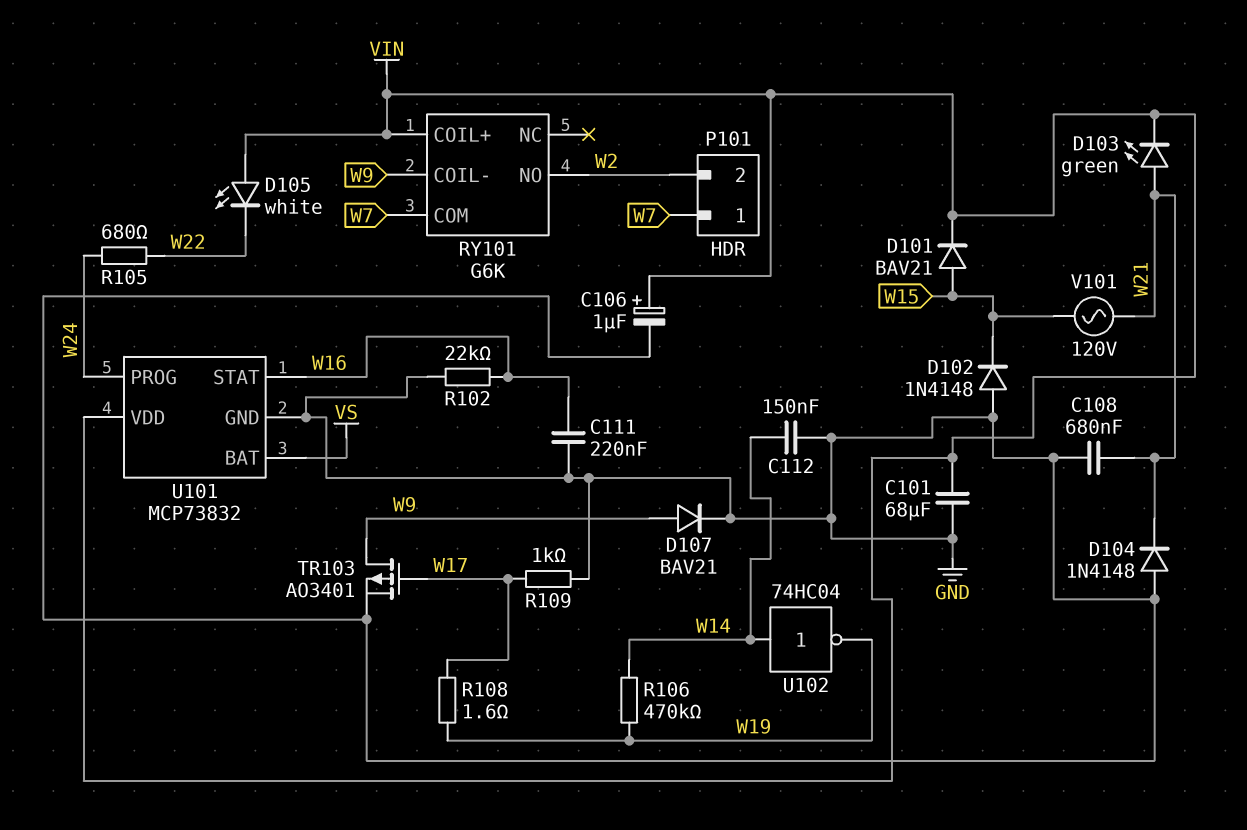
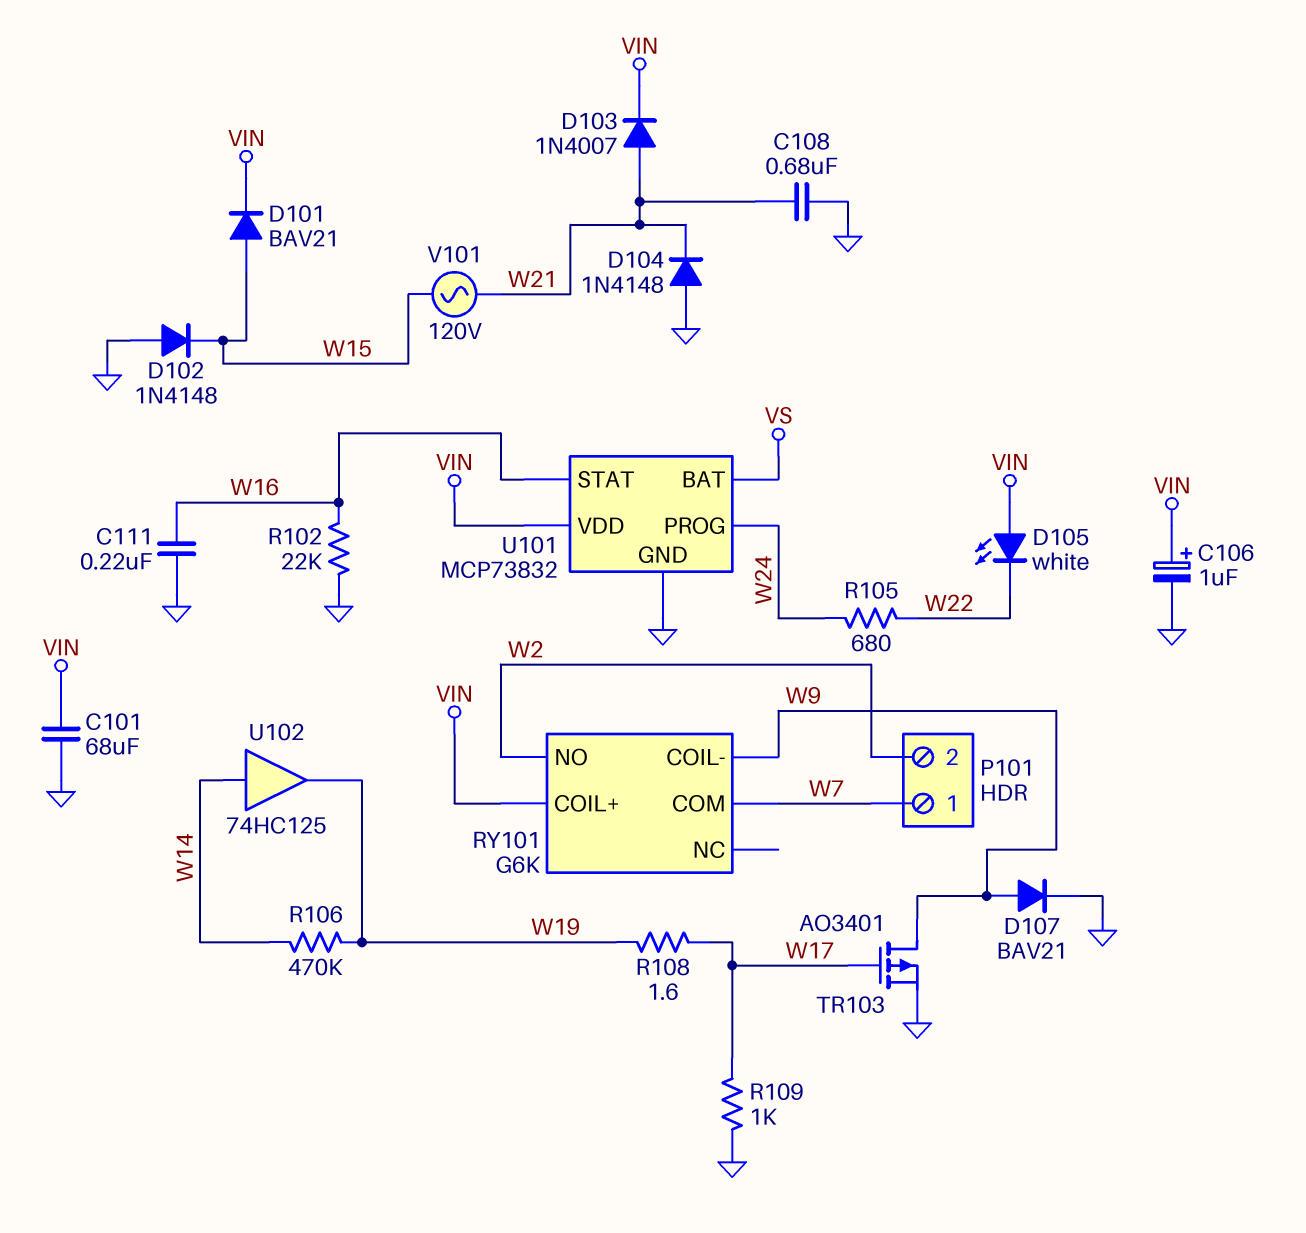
C112: 150nF (GND, W14) -> none
D103: LED green (A W21, K VIN) -> diode 1N4007 (A W21, K VIN)
U102: NOT 74HC04 (in W14, out W19) -> buffer 74HC125 (in W14, out W19)

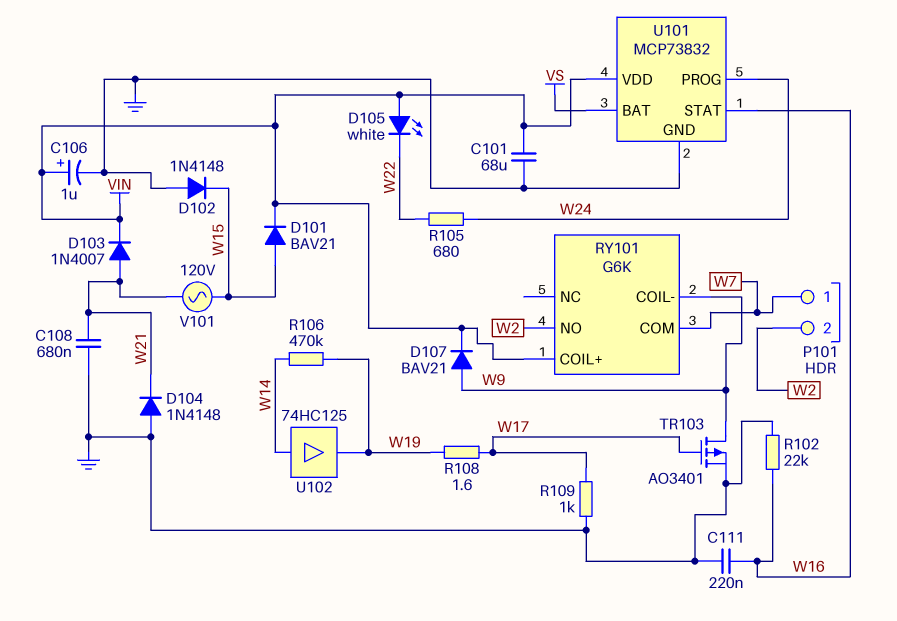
D107: diode BAV21 (A W9, K GND) -> diode BAV21 (A W9, K VIN)

